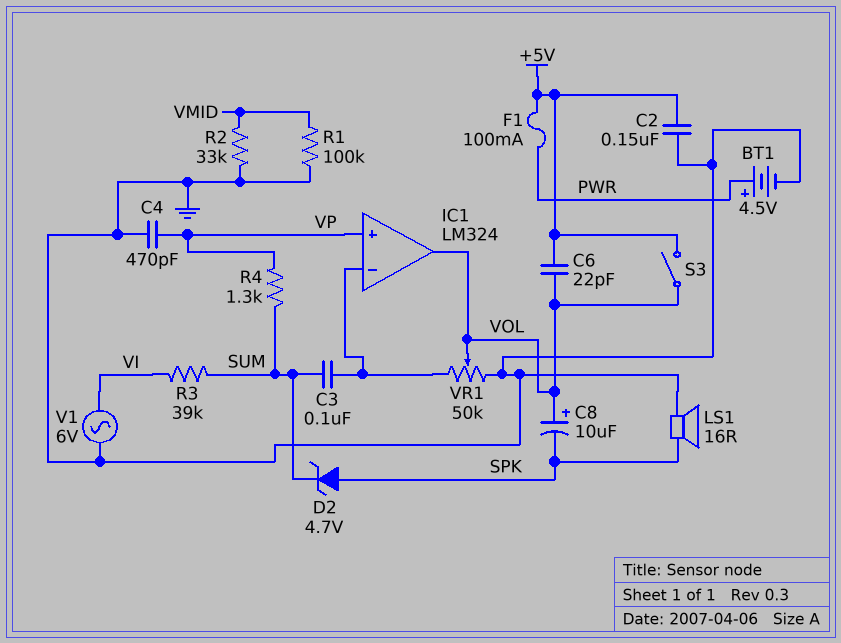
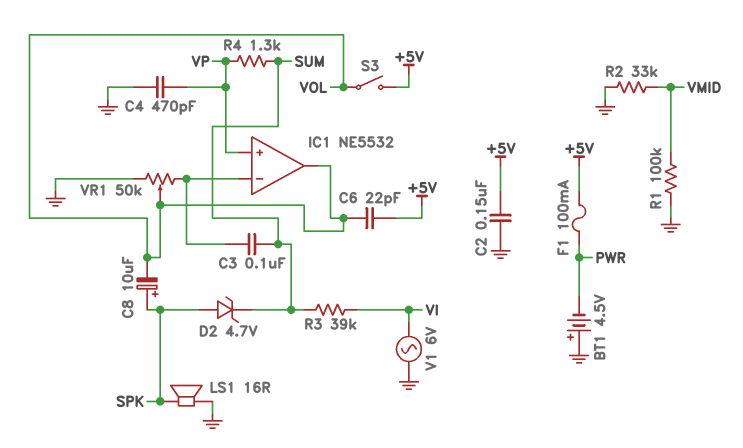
BT1: 4.5V (plus PWR, minus GND) -> 4.5V (plus GND, minus PWR)
C8: 10uF (plus VOL, minus SPK) -> 10uF (plus SPK, minus VOL)
IC1: LM324 -> NE5532

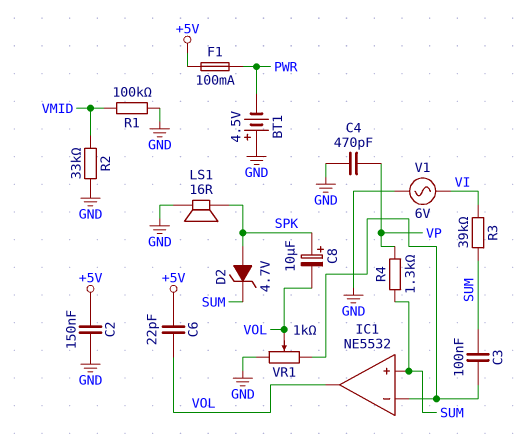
IC1 pin in+: VP -> SUM
S3: switch (+5V, VOL) -> none
VR1: 50k (GND, IC1/in-, wiper VOL) -> 1k (GND, IC1/in-, wiper VOL)

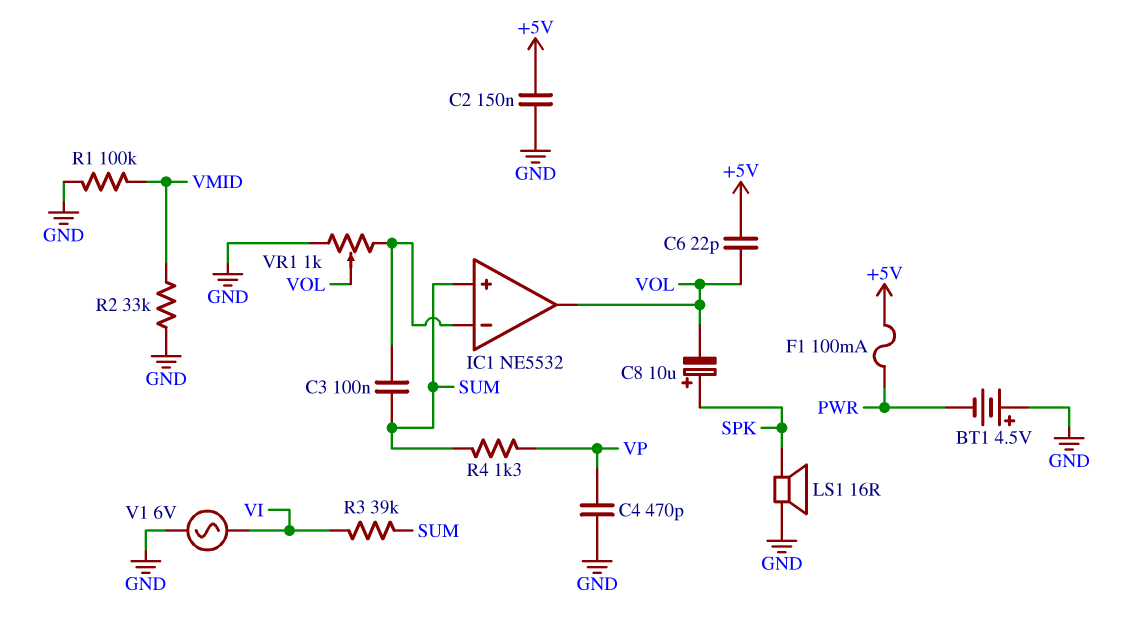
D2: zener 4.7V (A SPK, K SUM) -> none

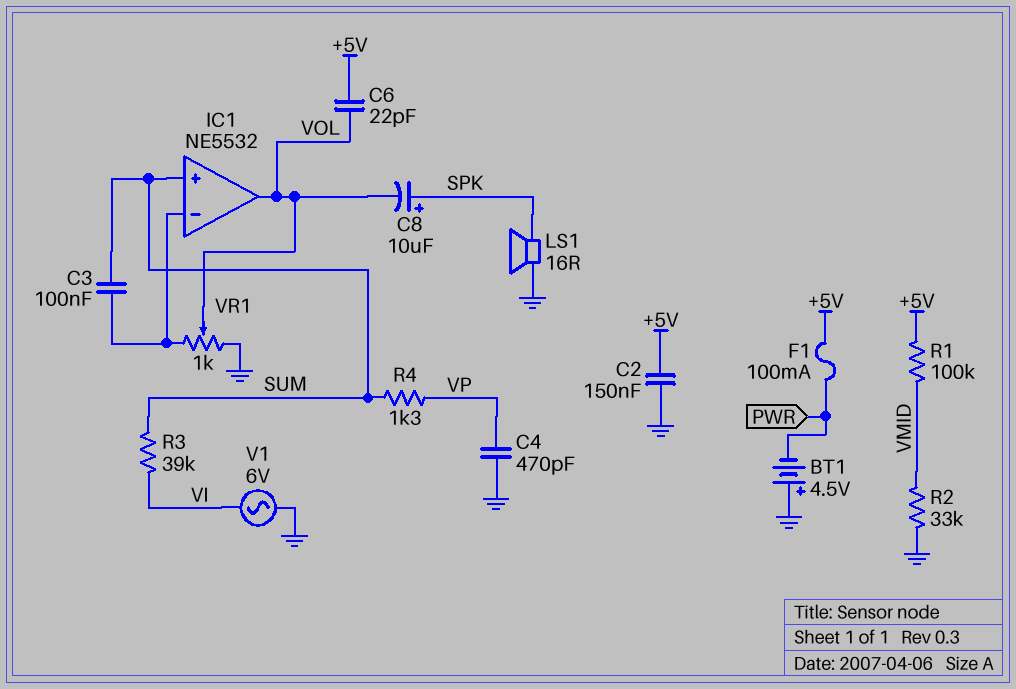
R1: 100k (GND, VMID) -> 100k (+5V, VMID)

